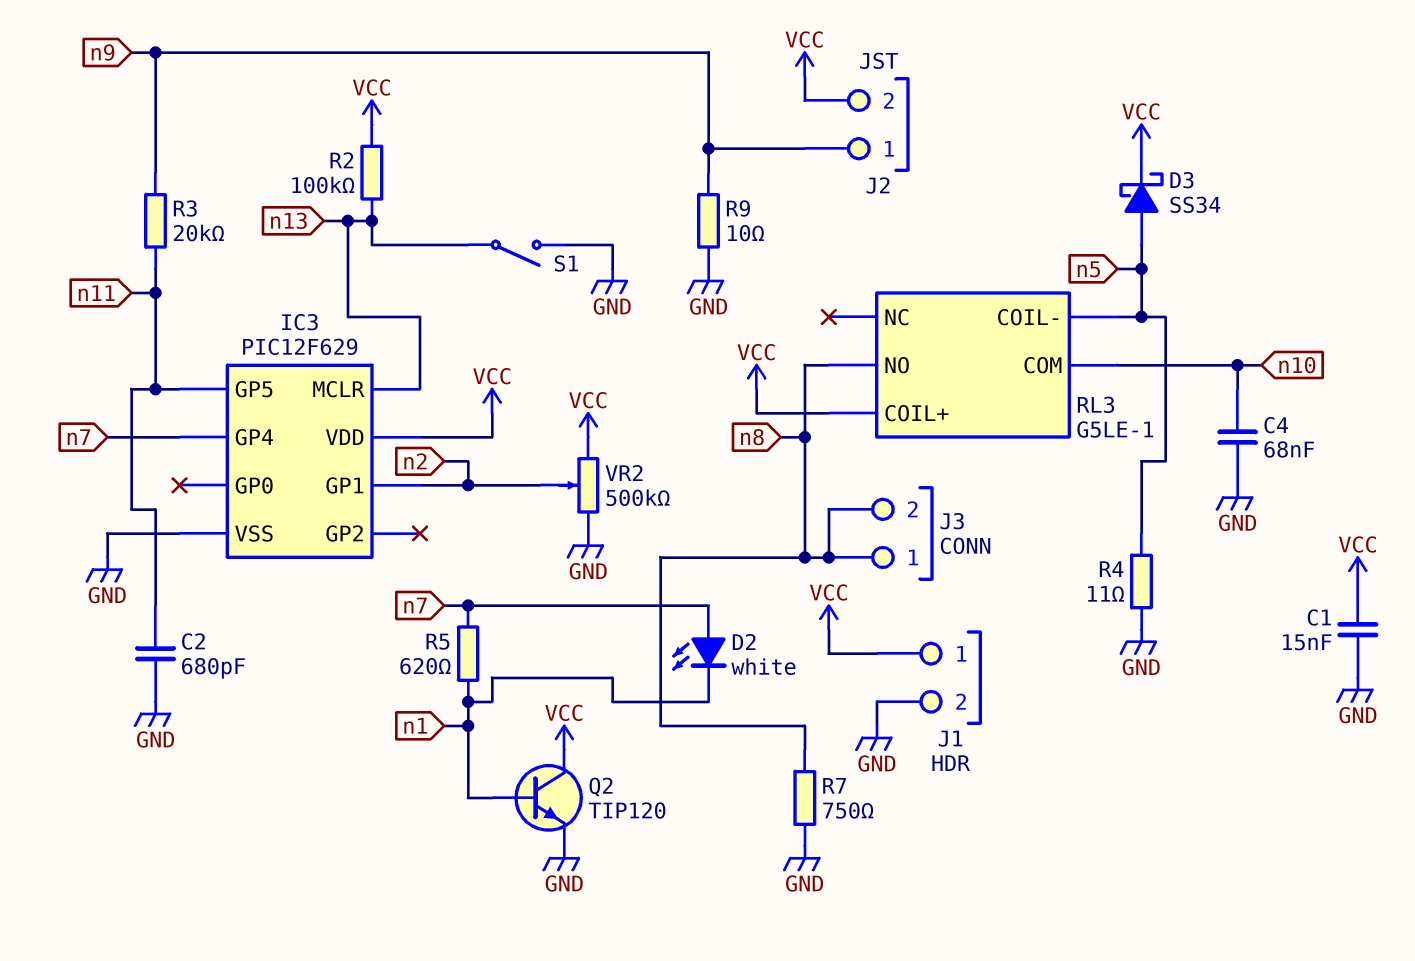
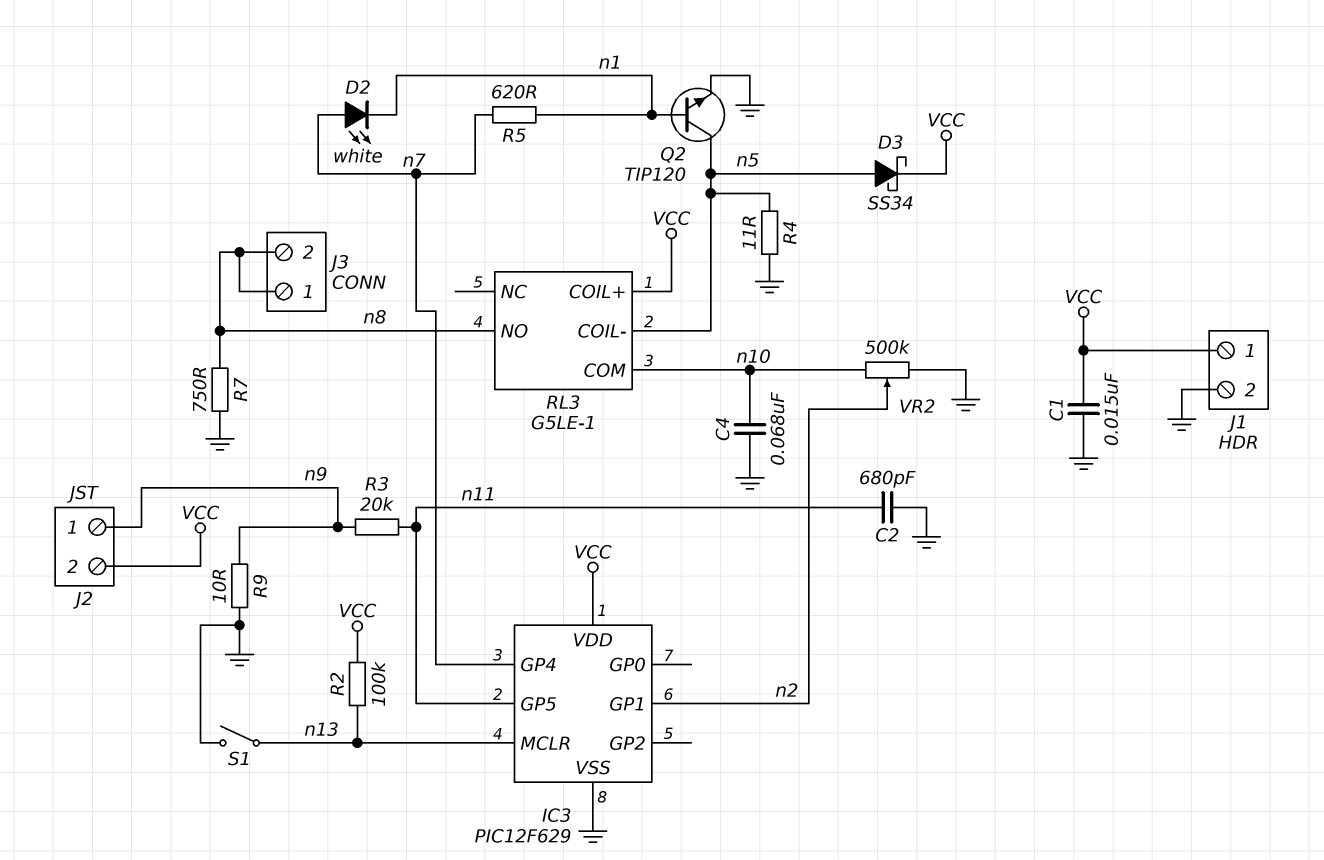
Q2: NPN TIP120 (B n1, C VCC, E GND) -> NPN TIP120 (B n1, C n5, E GND)
VR2: 500k (GND, VCC, wiper n2) -> 500k (GND, n10, wiper n2)

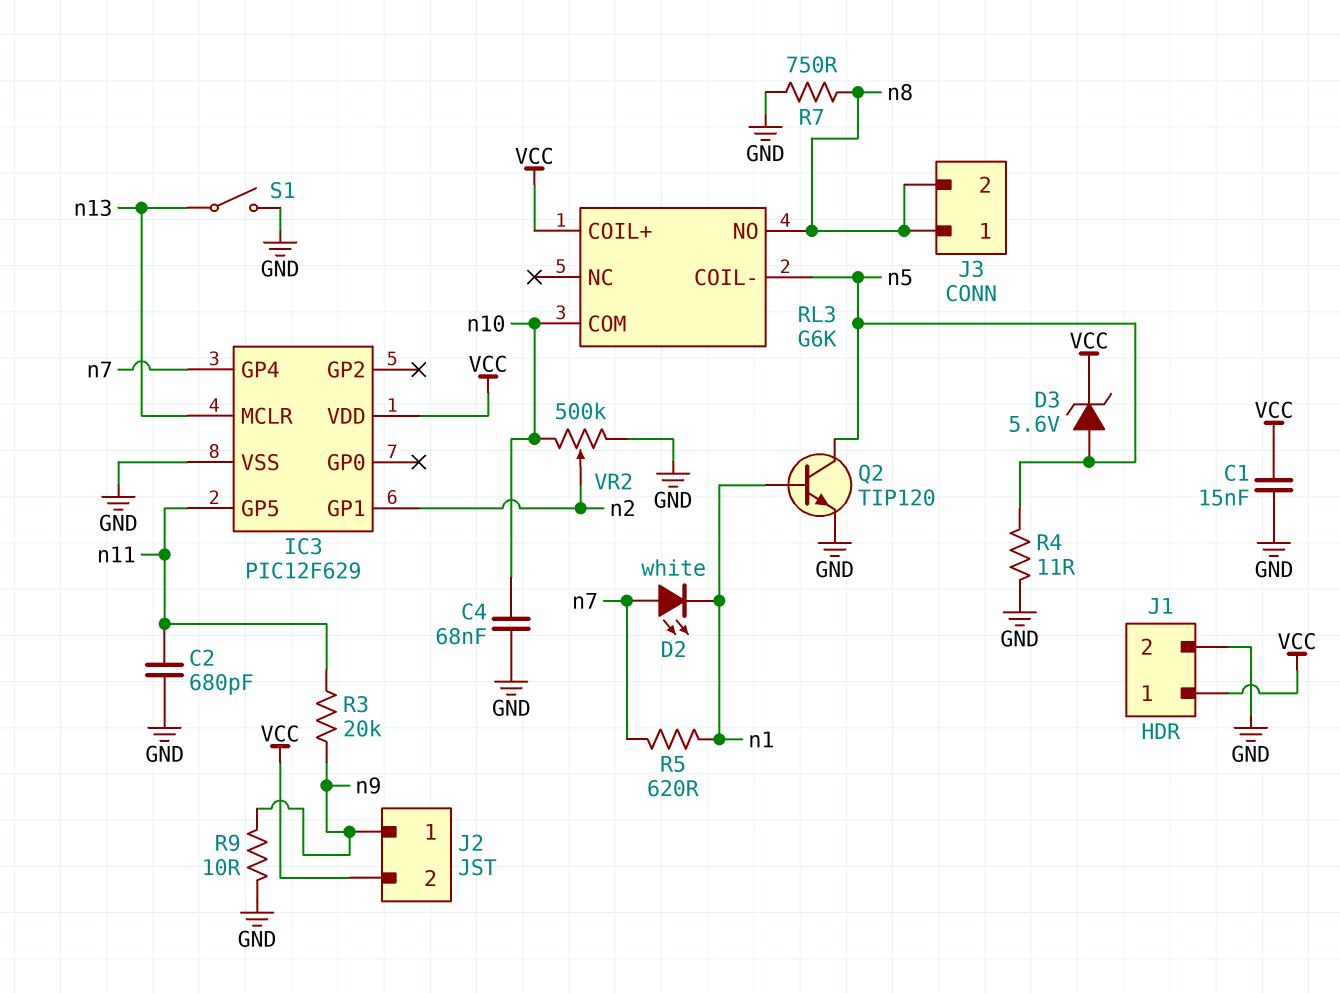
D3: schottky SS34 (A n5, K VCC) -> zener 5.6V (A n5, K VCC)
R2: 100k (VCC, n13) -> none
RL3: G5LE-1 -> G6K

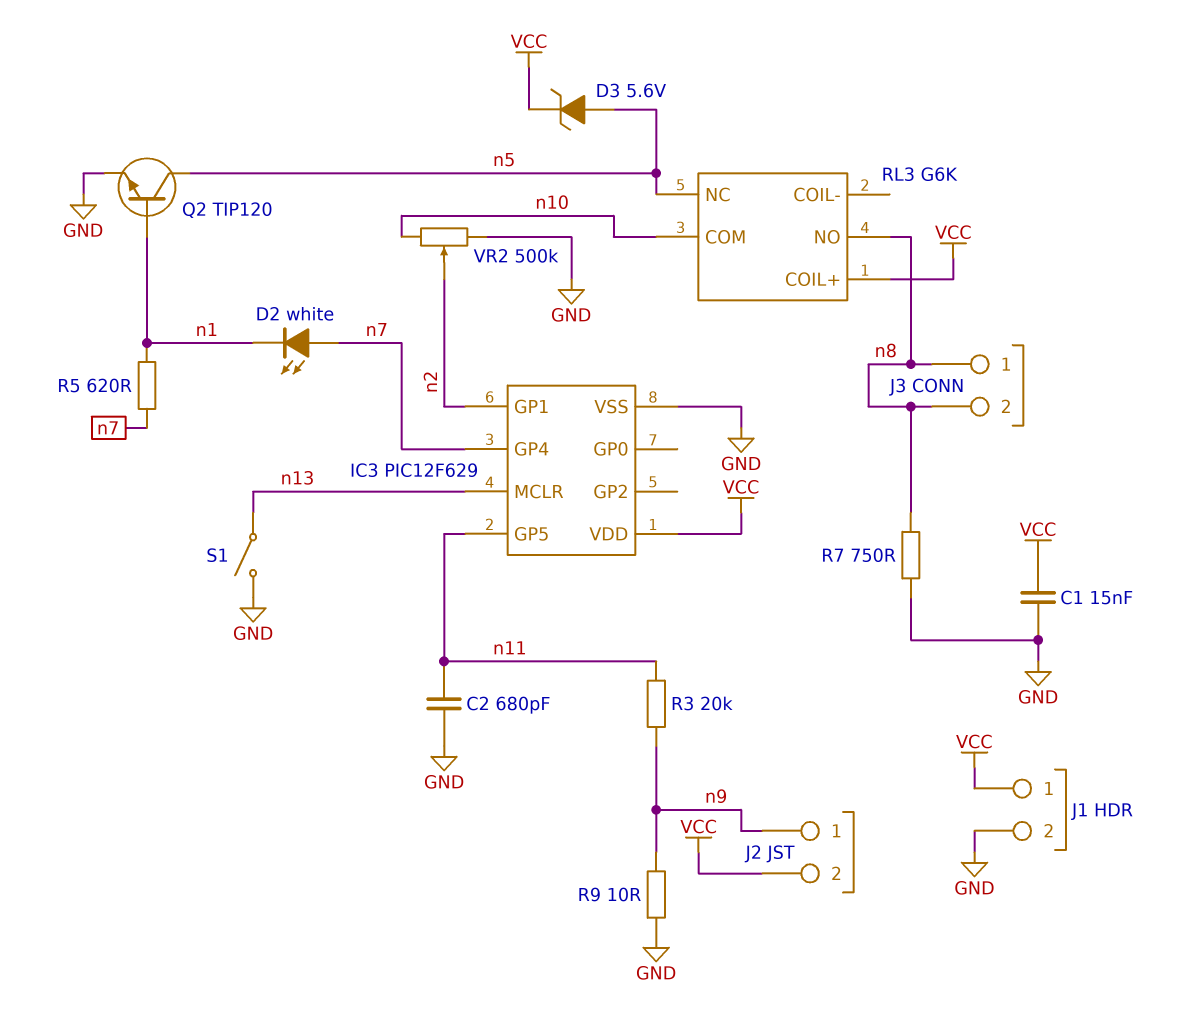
C4: 68nF (GND, n10) -> none
R4: 11 (GND, n5) -> none
RL3 pin COIL-: n5 -> none
RL3 pin NC: none -> n5

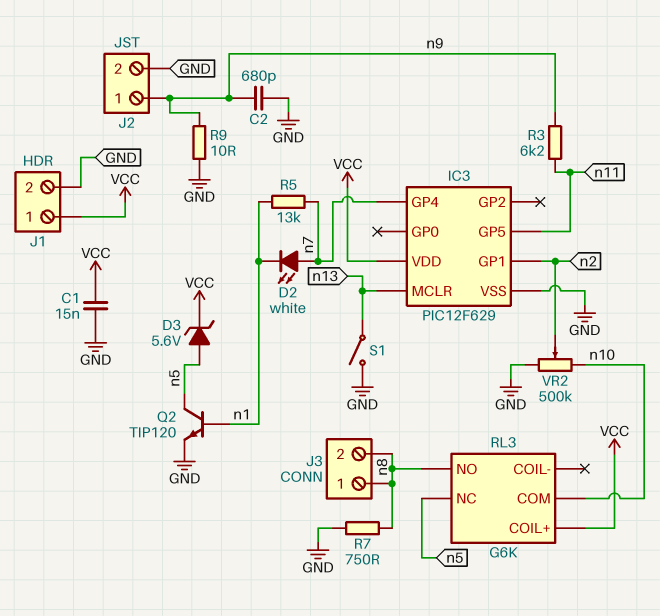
C2: 680pF (GND, n11) -> 680pF (GND, n9)
J2 pin 2: VCC -> GND
R3: 20k (n9, n11) -> 6.2k (n9, n11)
R5: 620 (n1, n7) -> 13k (n1, n7)

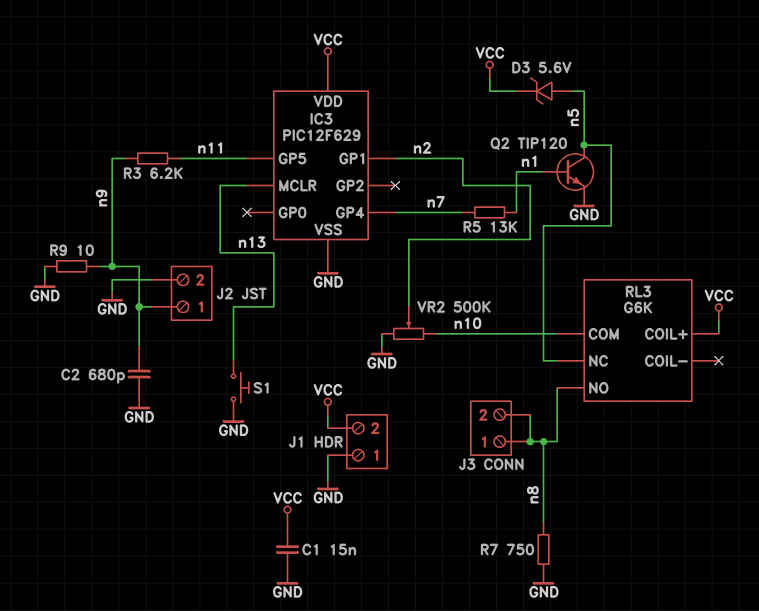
D2: LED white (A n7, K n1) -> none
J1 pin 1: VCC -> GND
J1 pin 2: GND -> VCC
S1: switch (GND, n13) -> button (GND, n13)

